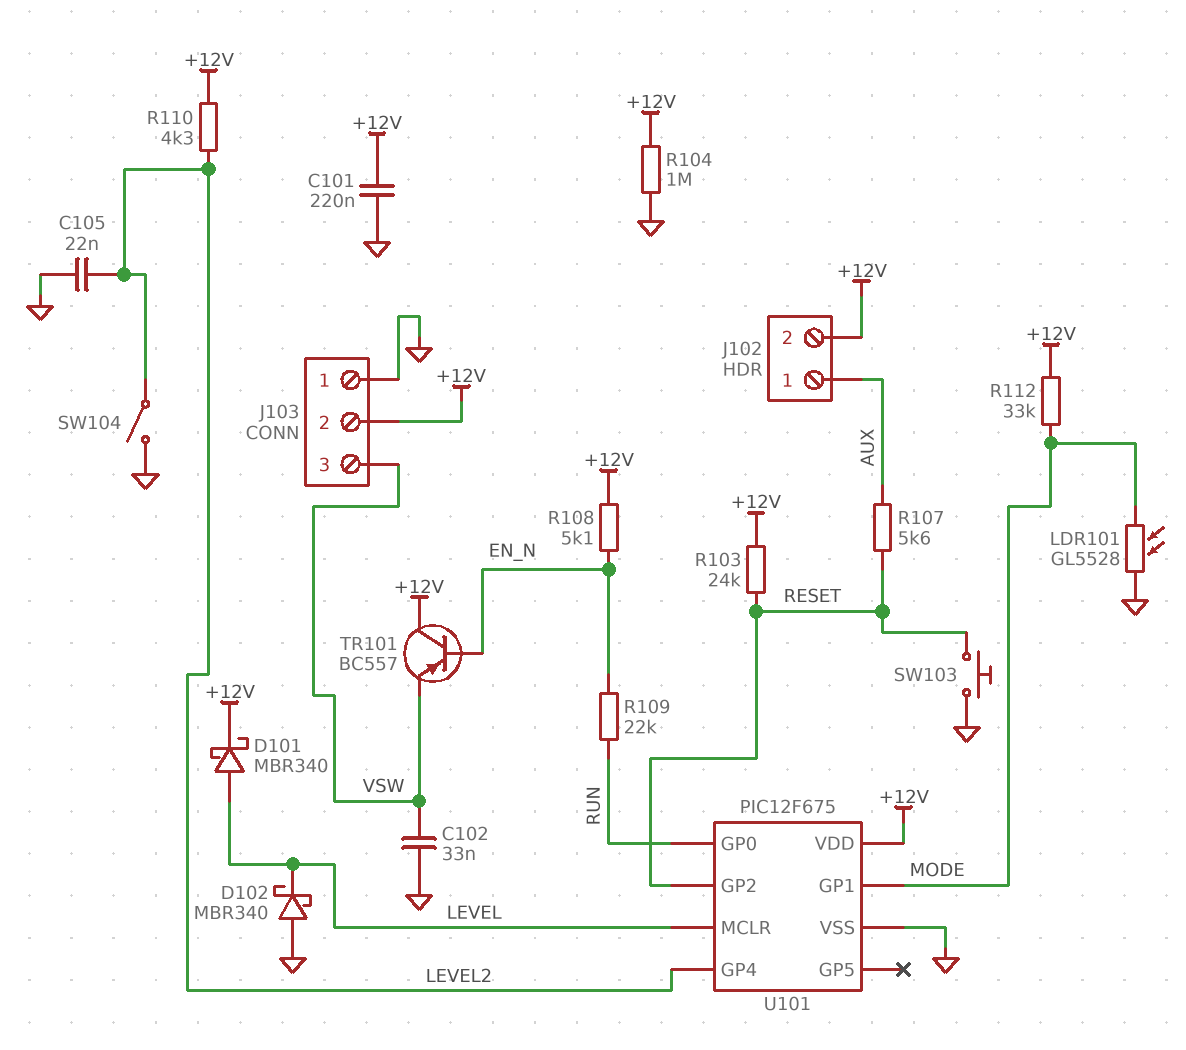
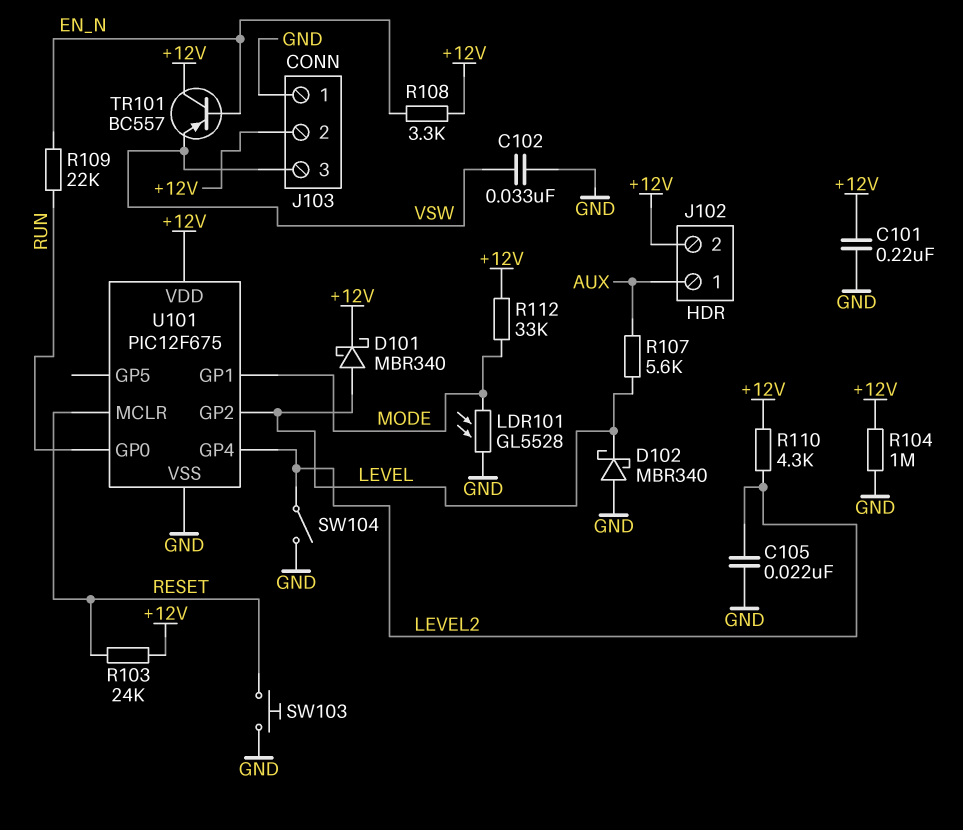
R107: 5.6k (AUX, RESET) -> 5.6k (AUX, LEVEL)
R108: 5.1k (+12V, EN_N) -> 3.3k (+12V, EN_N)
U101 pin GP2: RESET -> LEVEL
U101 pin MCLR: LEVEL -> RESET

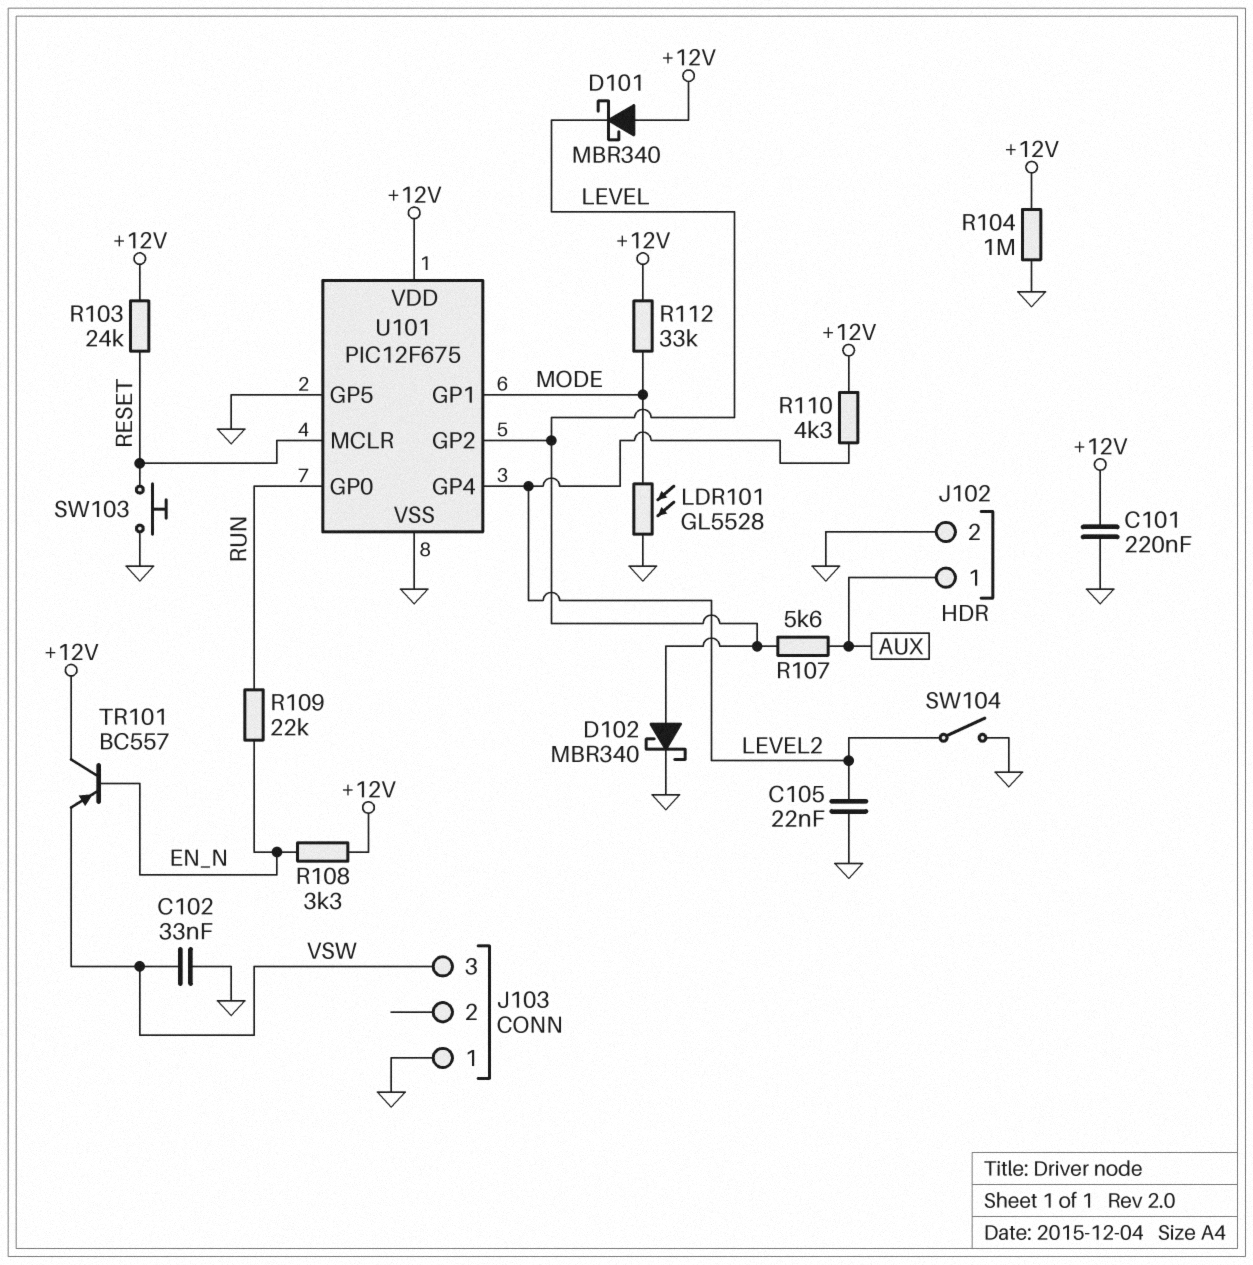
D101: schottky MBR340 (A LEVEL, K +12V) -> schottky MBR340 (A +12V, K LEVEL)
D102: schottky MBR340 (A GND, K LEVEL) -> schottky MBR340 (A LEVEL, K GND)
J102 pin 2: +12V -> GND
J103 pin 2: +12V -> none
U101 pin GP5: none -> GND

